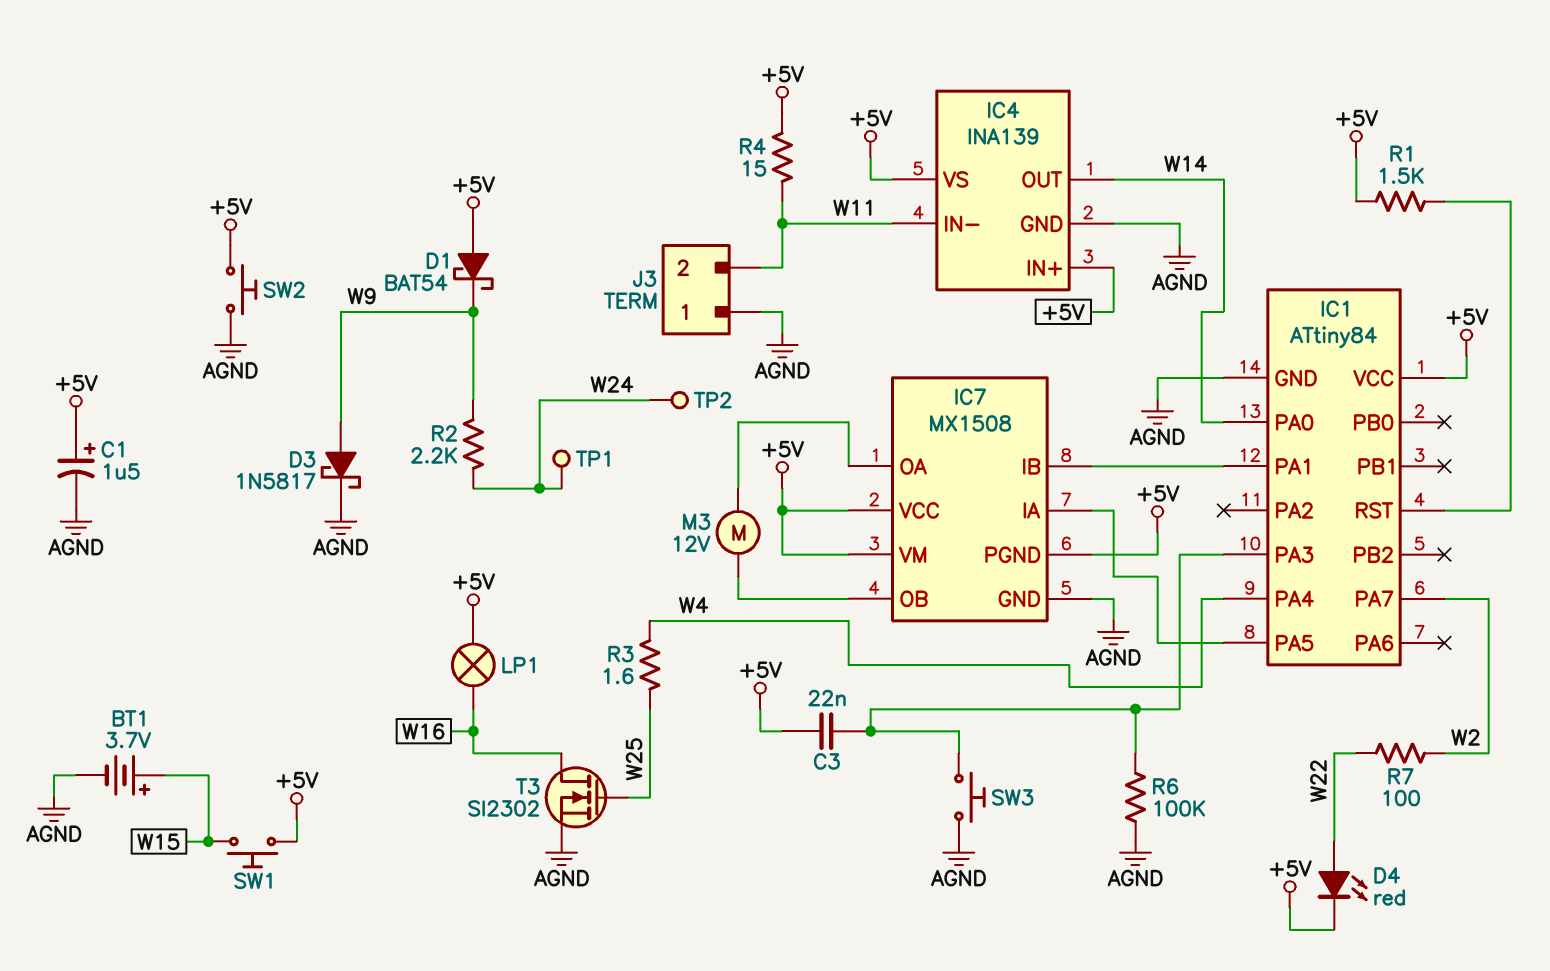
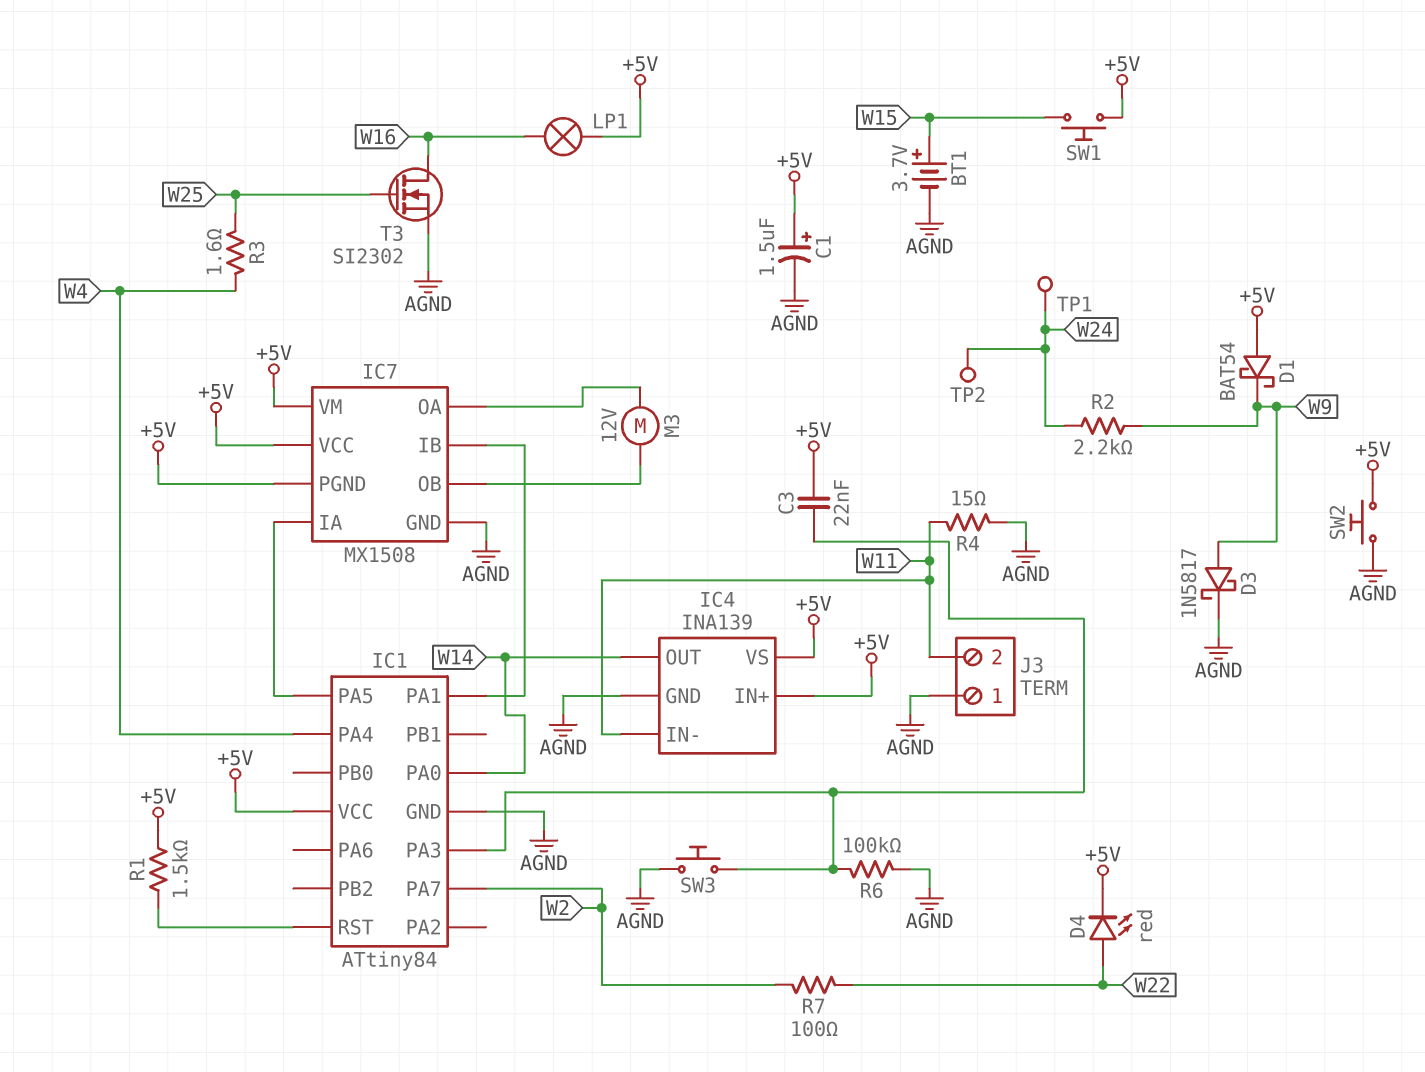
R4: 15 (+5V, W11) -> 15 (AGND, W11)

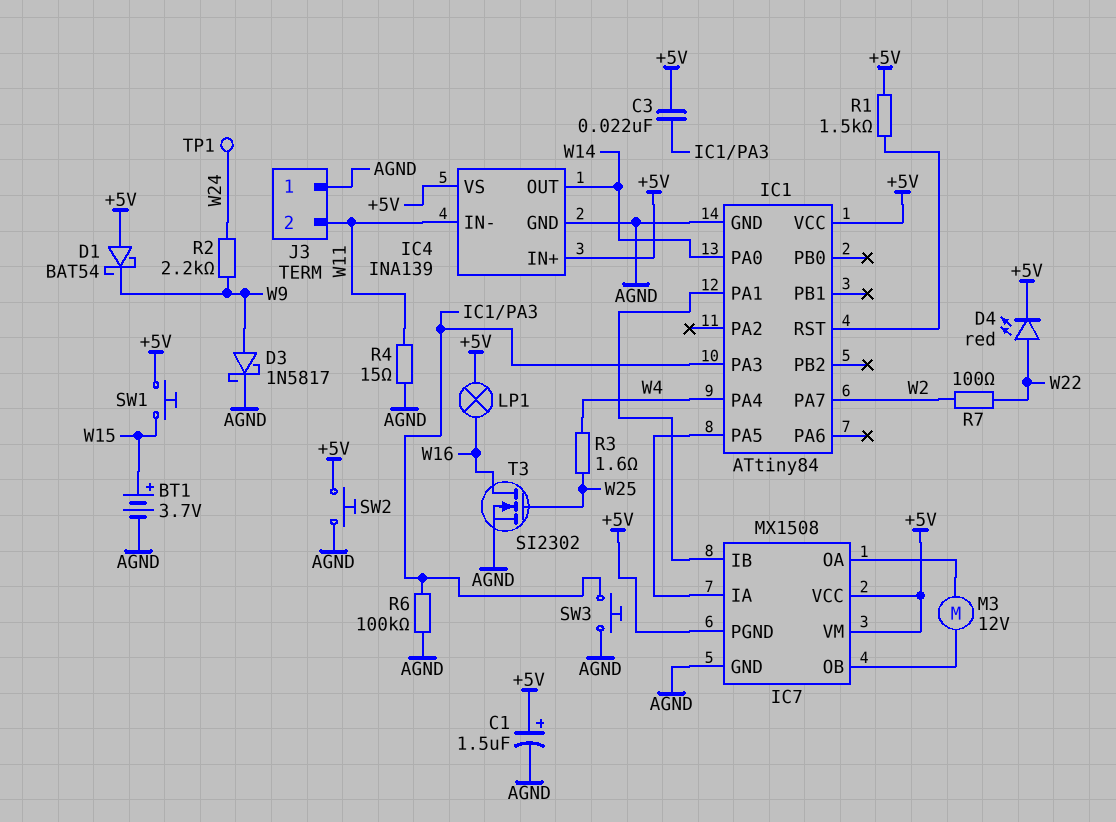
TP2: test point (W24) -> none

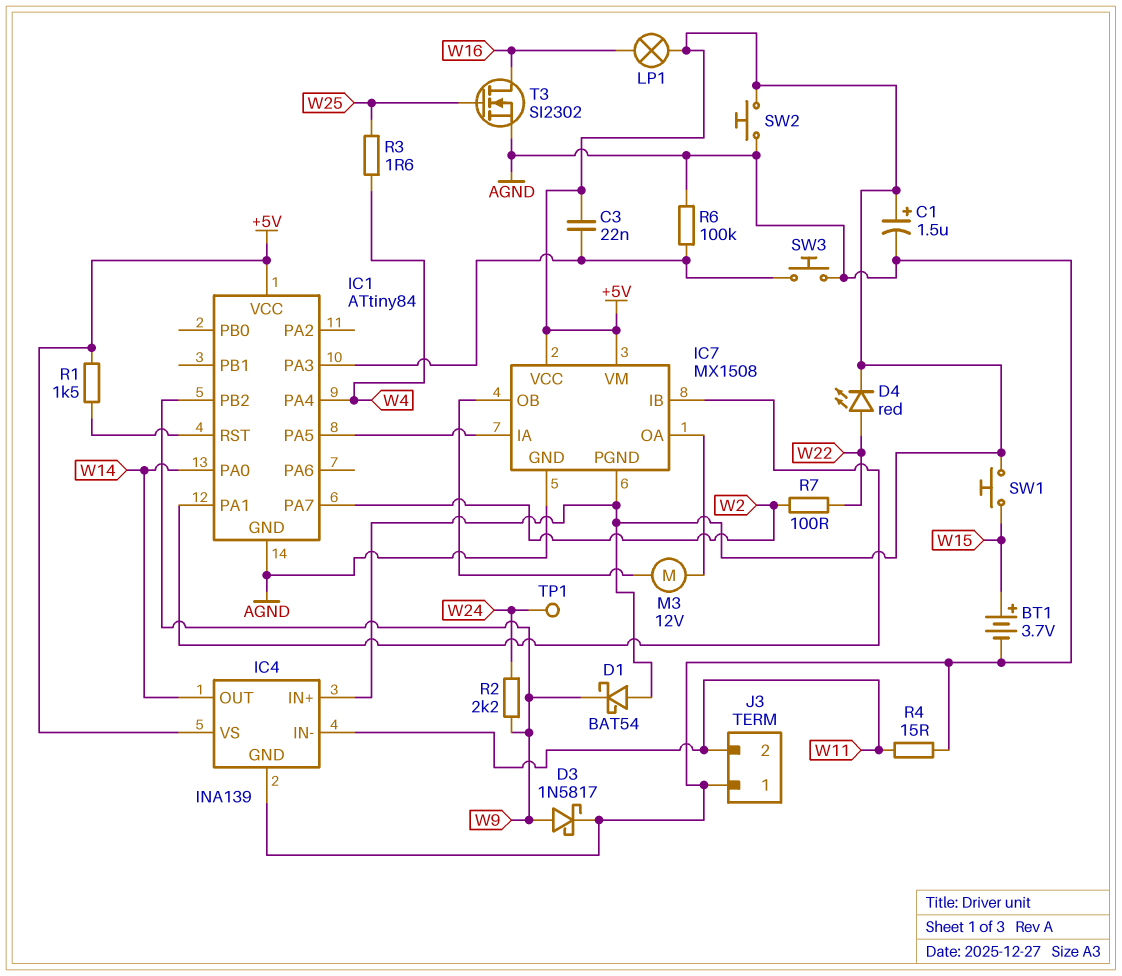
IC1 pin PB2: none -> W9

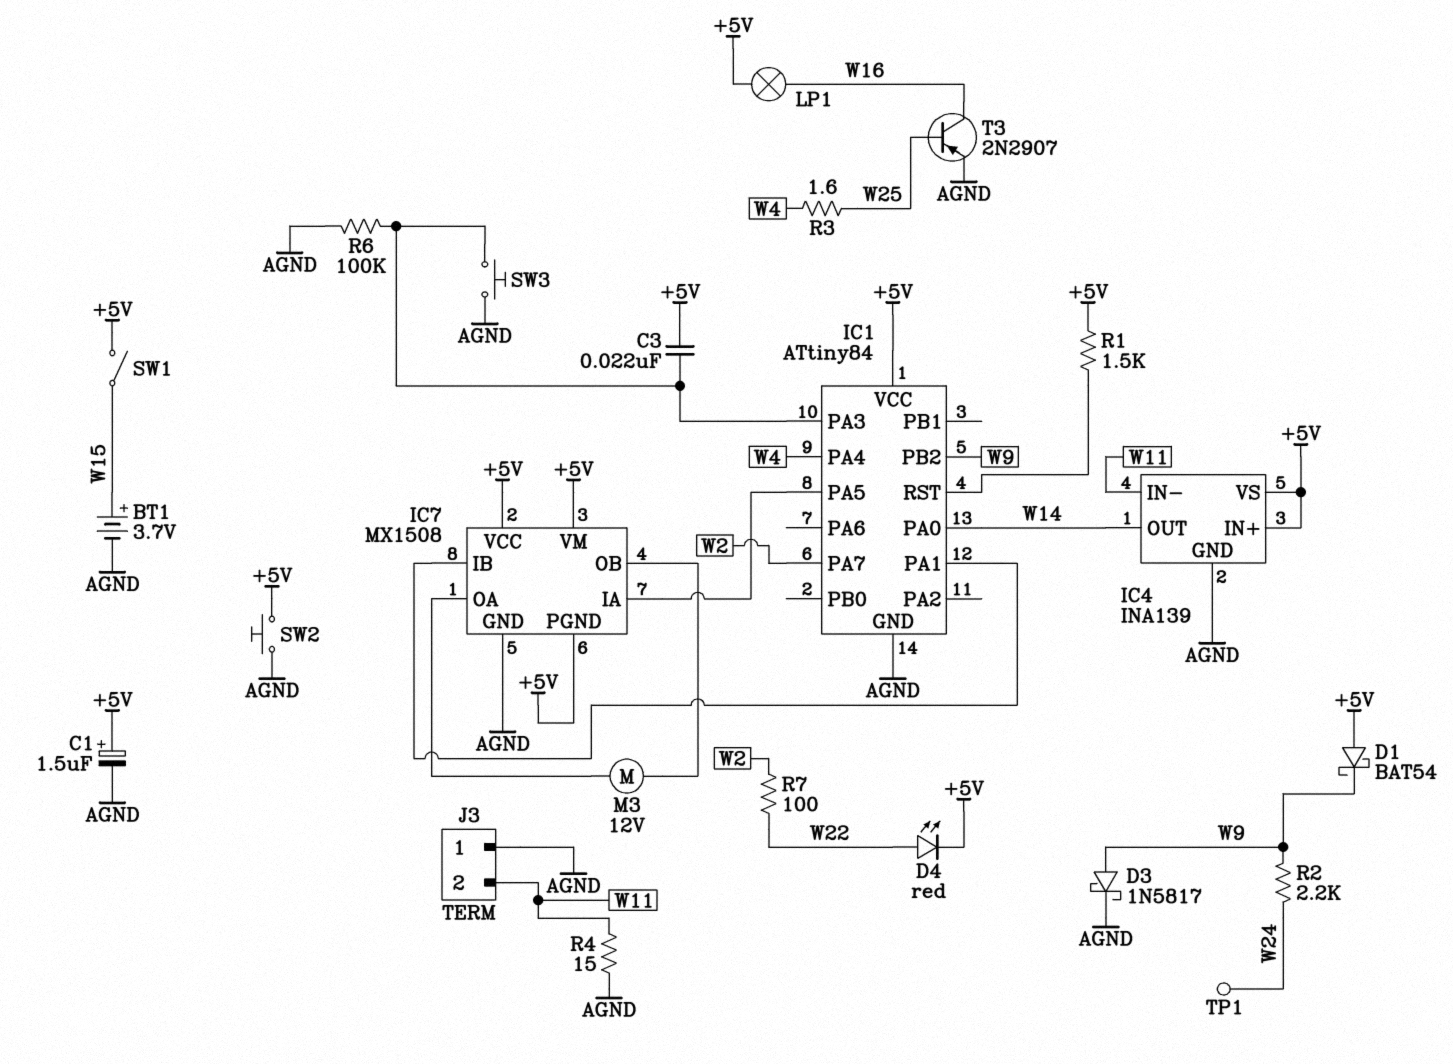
SW1: button (+5V, W15) -> switch (+5V, W15)
T3: NMOS SI2302 (G W25, D W16, S AGND) -> PNP 2N2907 (B W25, C W16, E AGND)

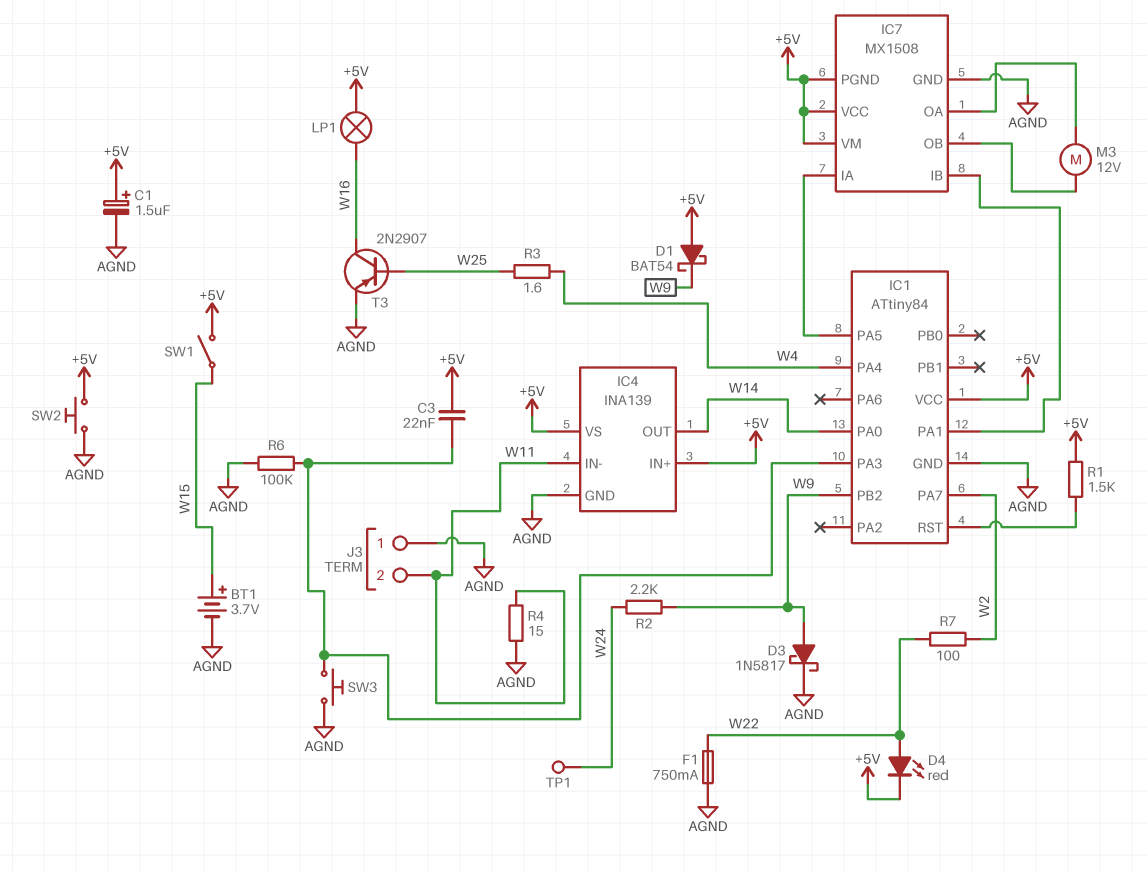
F1: none -> 750mA (AGND, W22)

